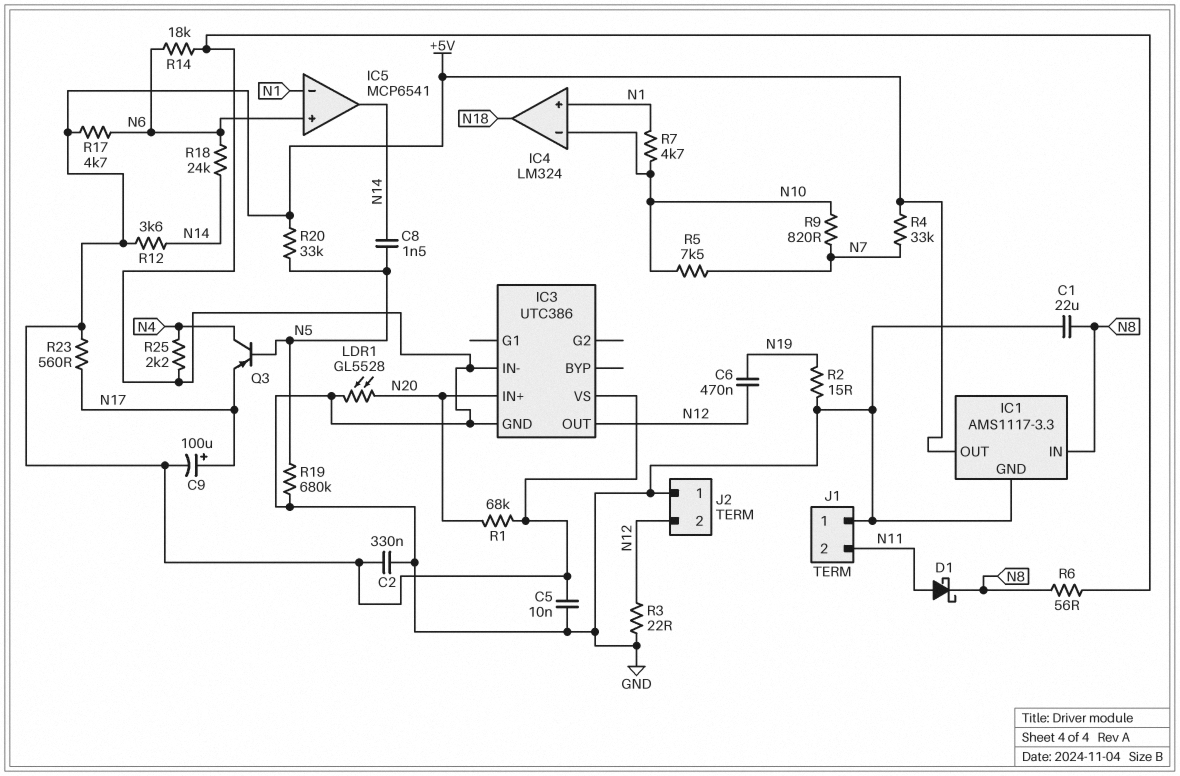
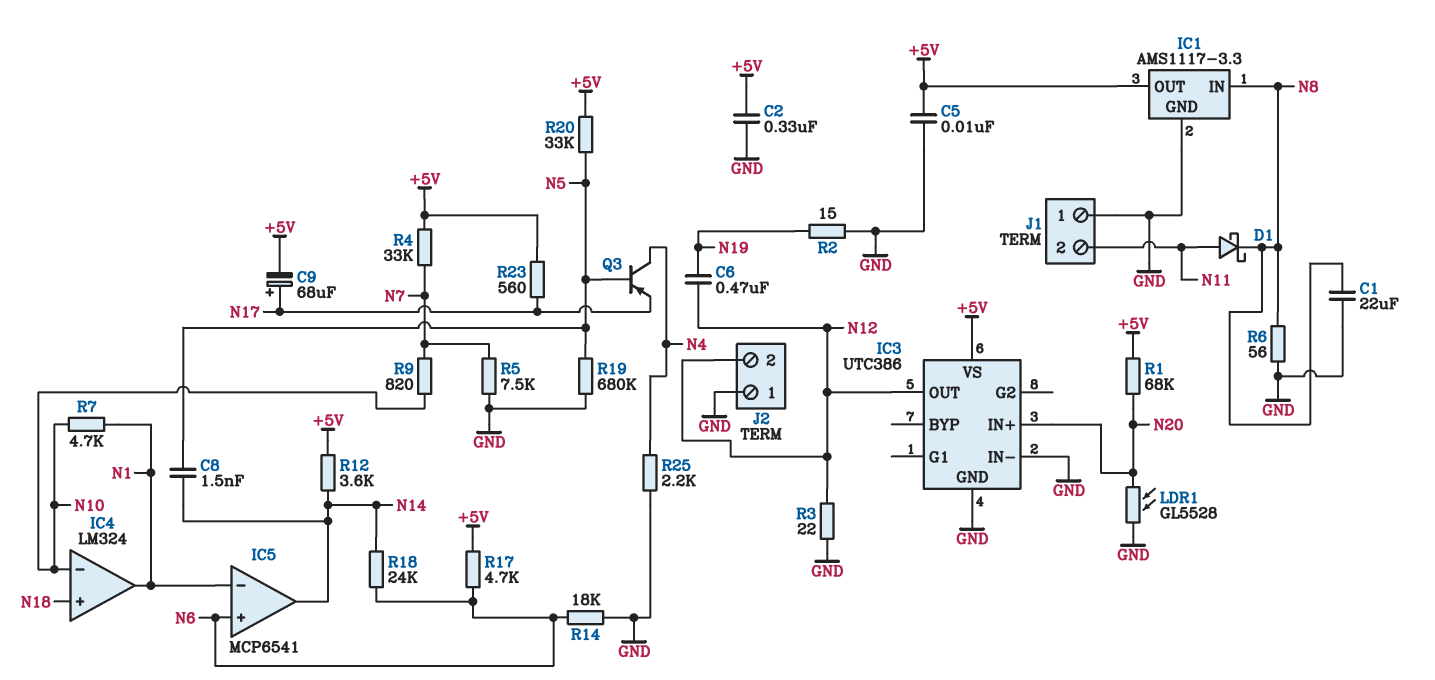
C9: 100uF (plus N17, minus +5V) -> 68uF (plus N17, minus +5V)
IC4 pin in+: N1 -> N18
IC4 pin out: N18 -> N1
R5: 7.5k (N7, N10) -> 7.5k (GND, N7)

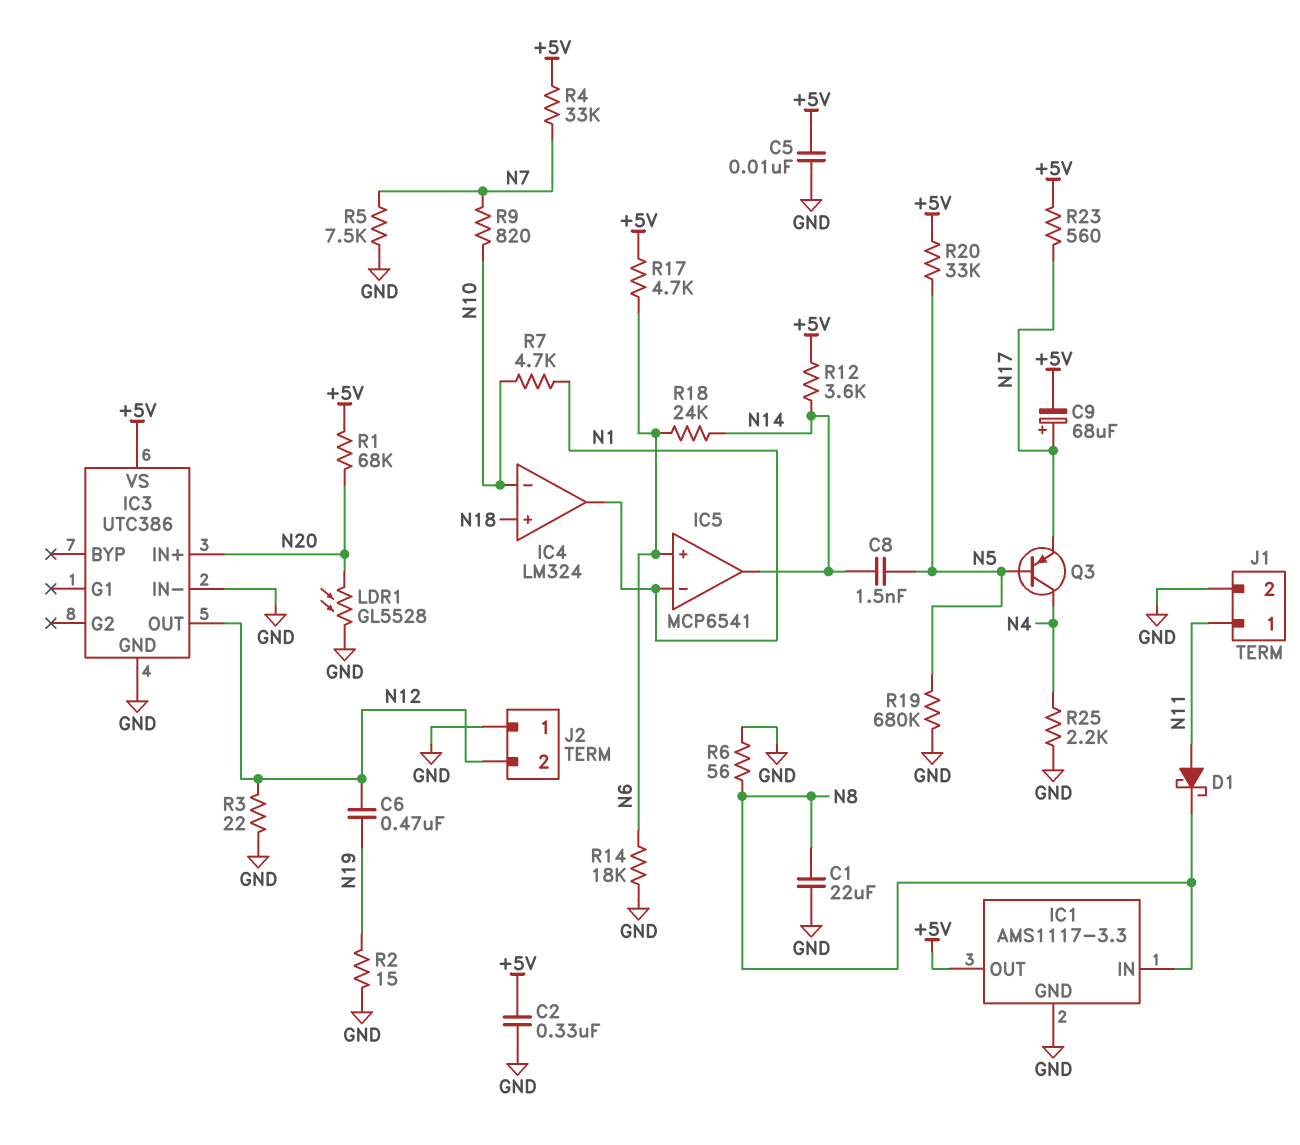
J1 pin 1: GND -> N11
J1 pin 2: N11 -> GND

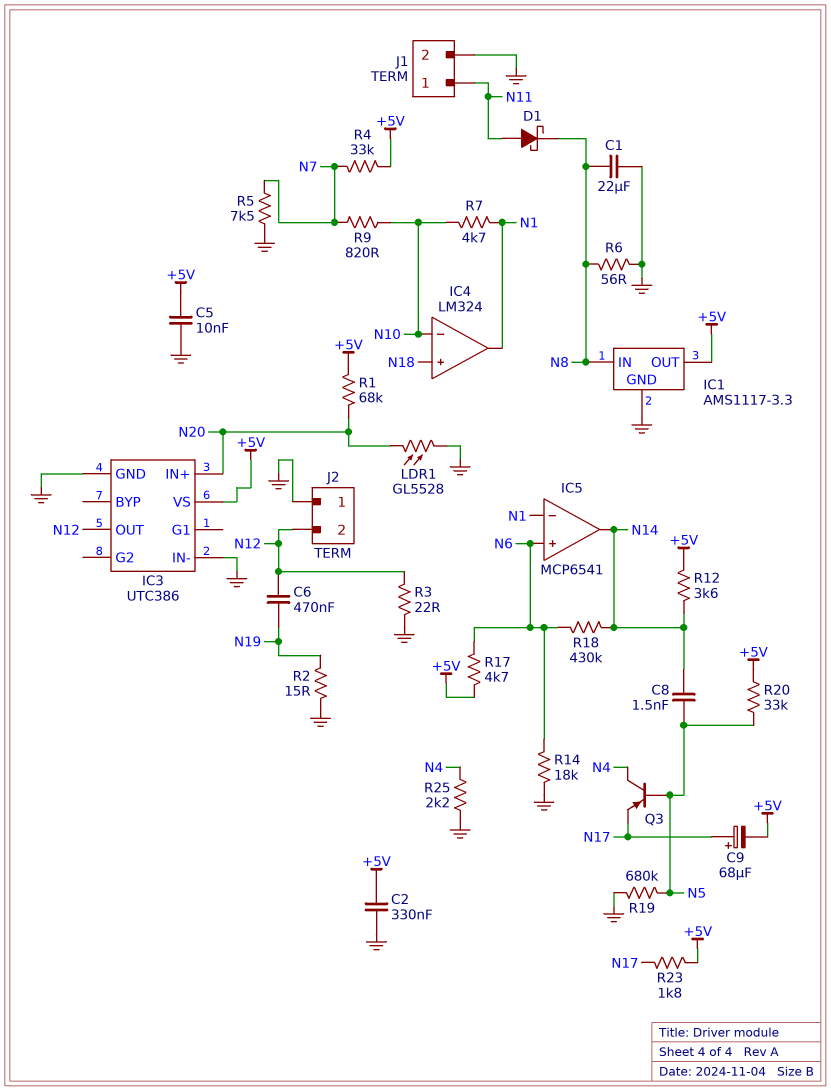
R18: 24k (N6, N14) -> 430k (N6, N14)
R23: 560 (+5V, N17) -> 1.8k (+5V, N17)

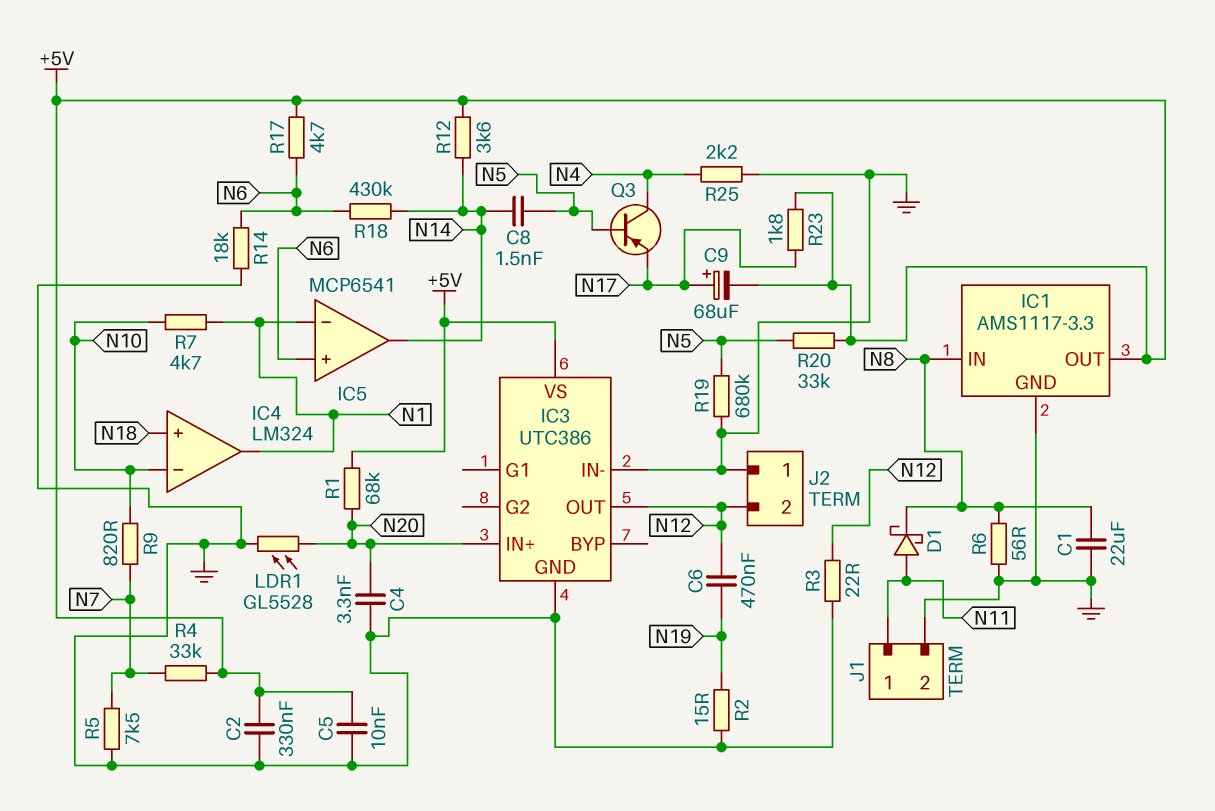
C4: none -> 3.3nF (GND, N20)

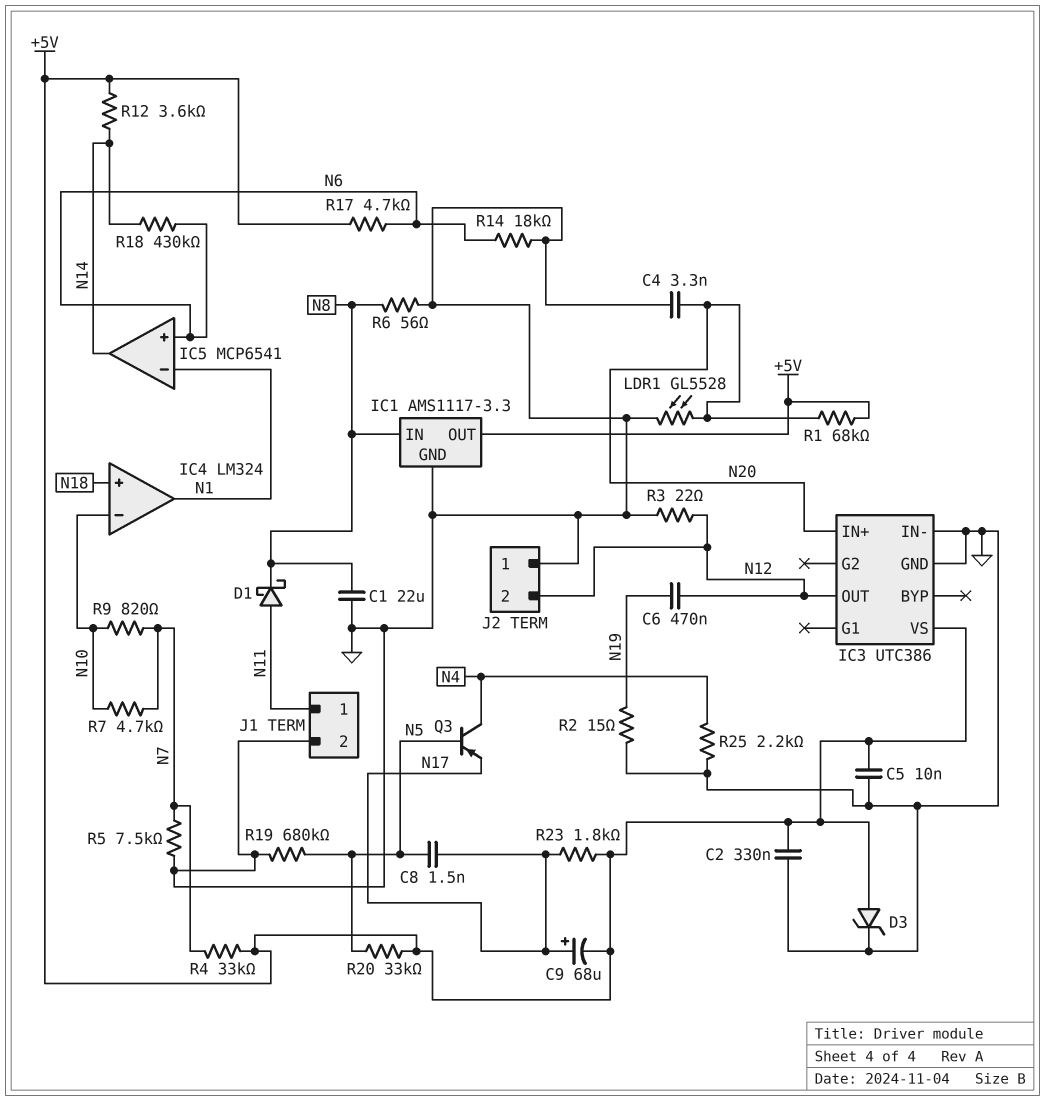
C8: 1.5nF (N5, N14) -> 1.5nF (N5, N17)
D3: none -> zener (A +5V, K GND)
R7: 4.7k (N1, N10) -> 4.7k (N7, N10)

